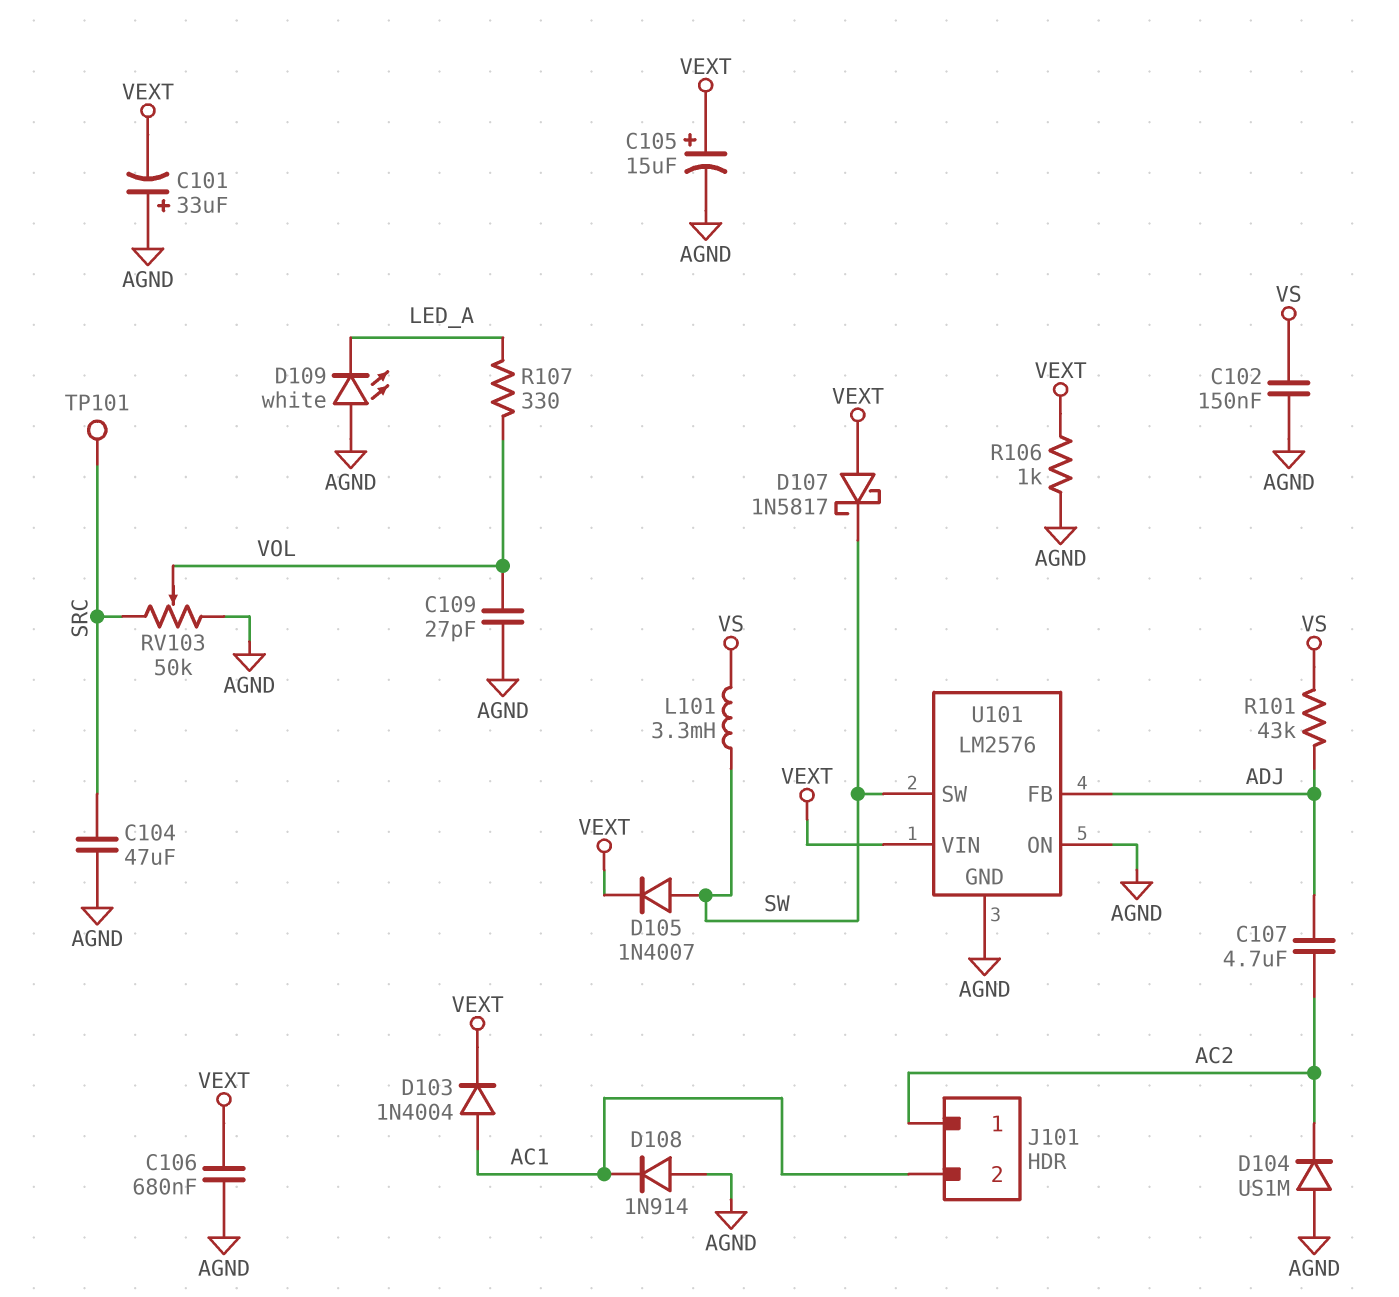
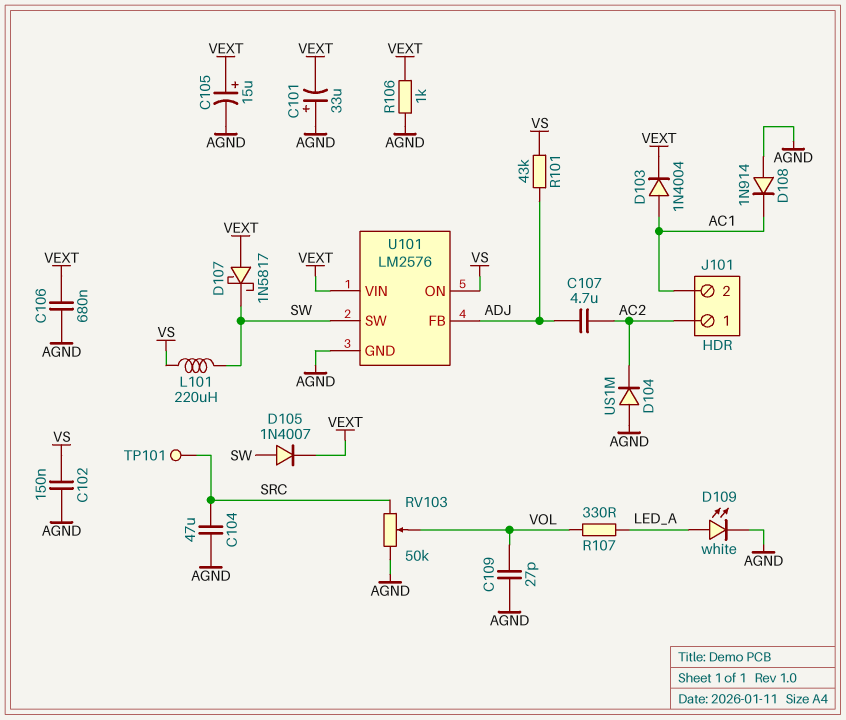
D109: LED white (A AGND, K LED_A) -> LED white (A LED_A, K AGND)
L101: 3.3mH (SW, VS) -> 220uH (SW, VS)
U101 pin ON: AGND -> VS

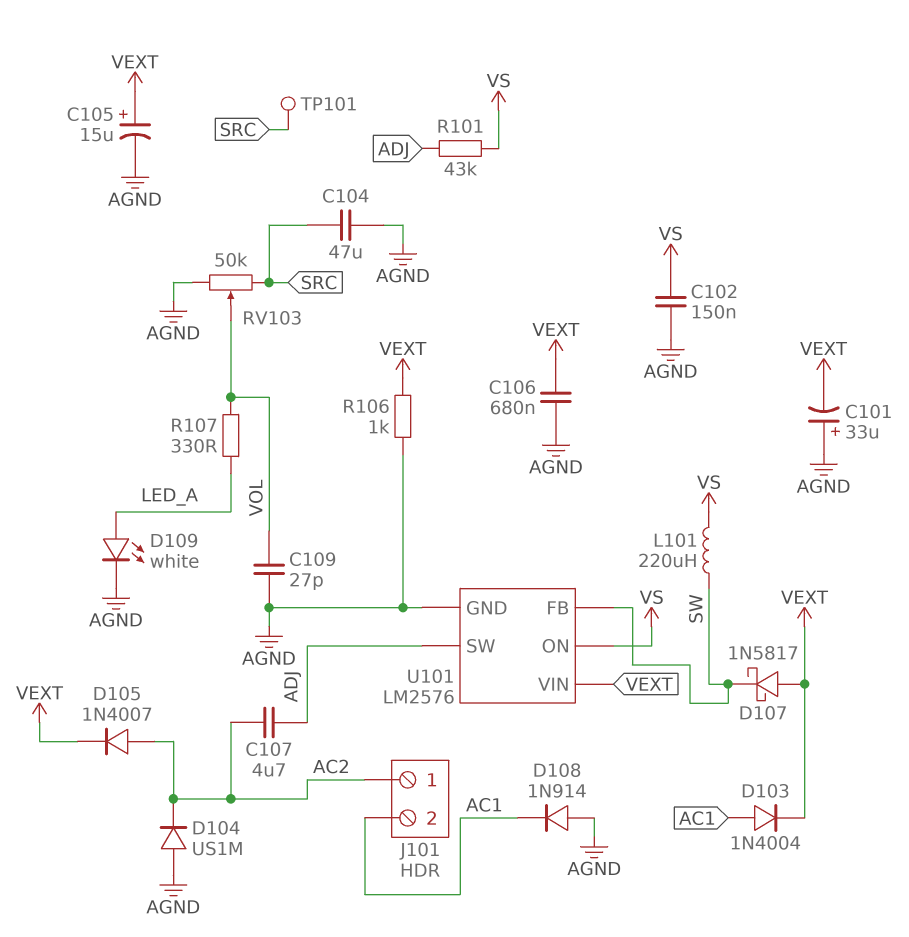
D105: diode 1N4007 (A SW, K VEXT) -> diode 1N4007 (A AC2, K VEXT)
U101 pin FB: ADJ -> SW
U101 pin SW: SW -> ADJ

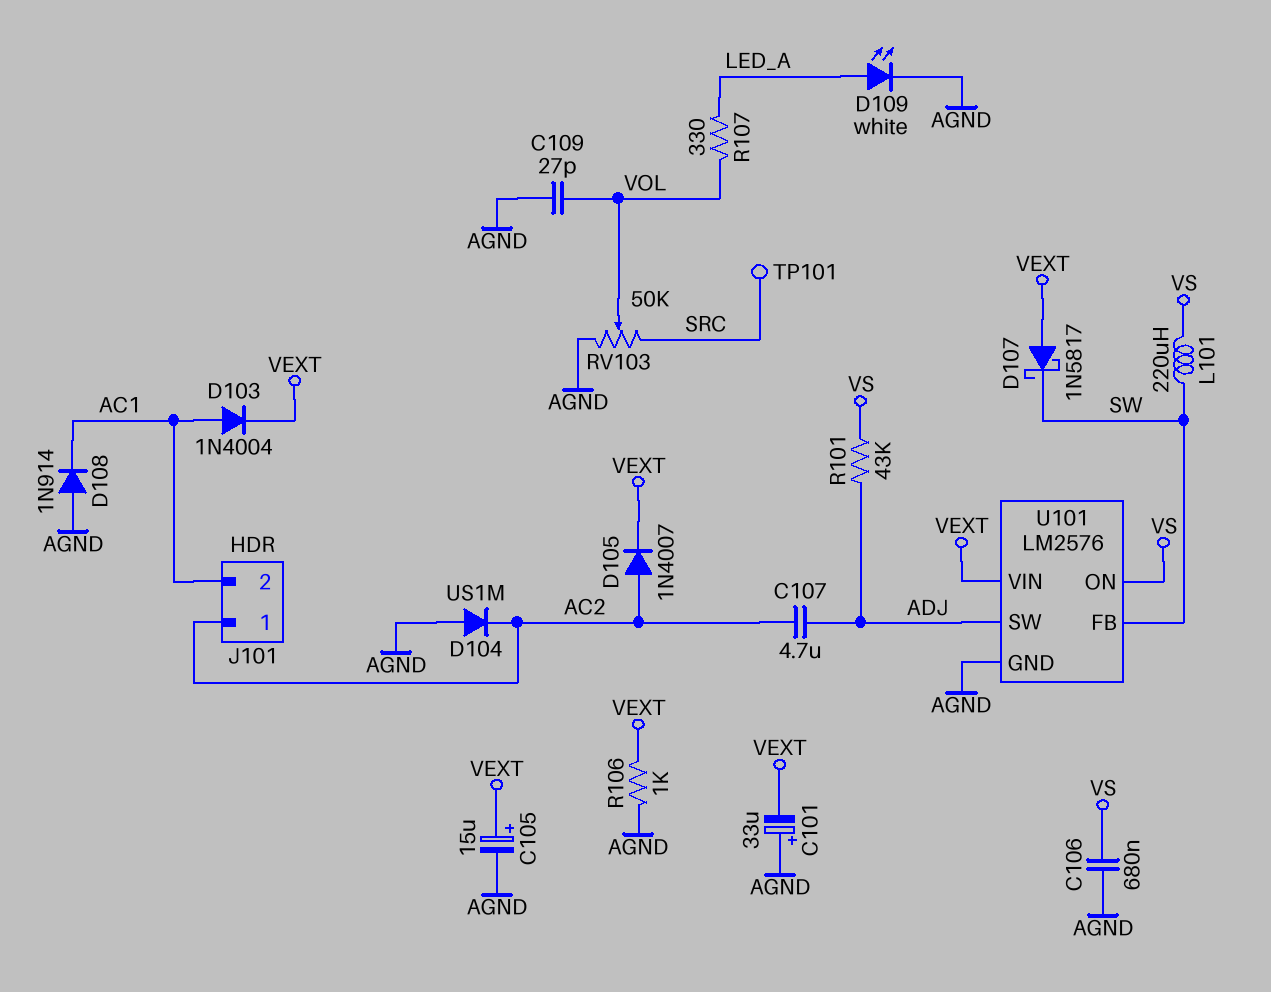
C102: 150nF (AGND, VS) -> none
C104: 47uF (AGND, SRC) -> none
C106: 680nF (AGND, VEXT) -> 680nF (AGND, VS)

